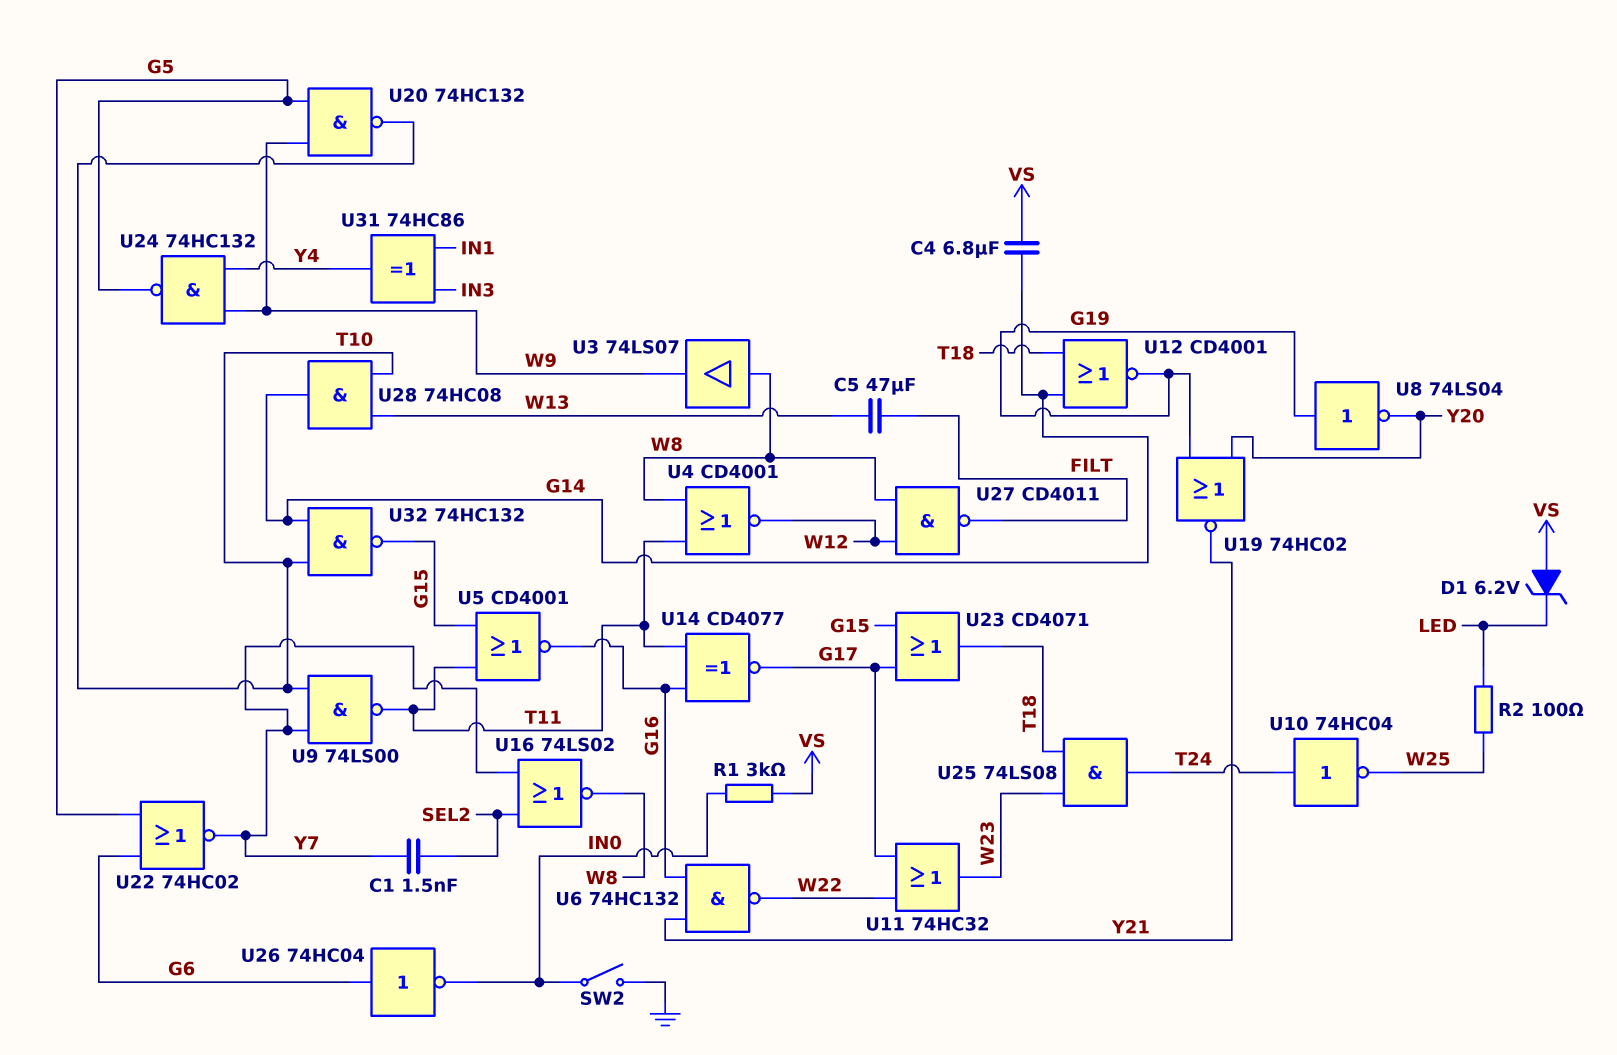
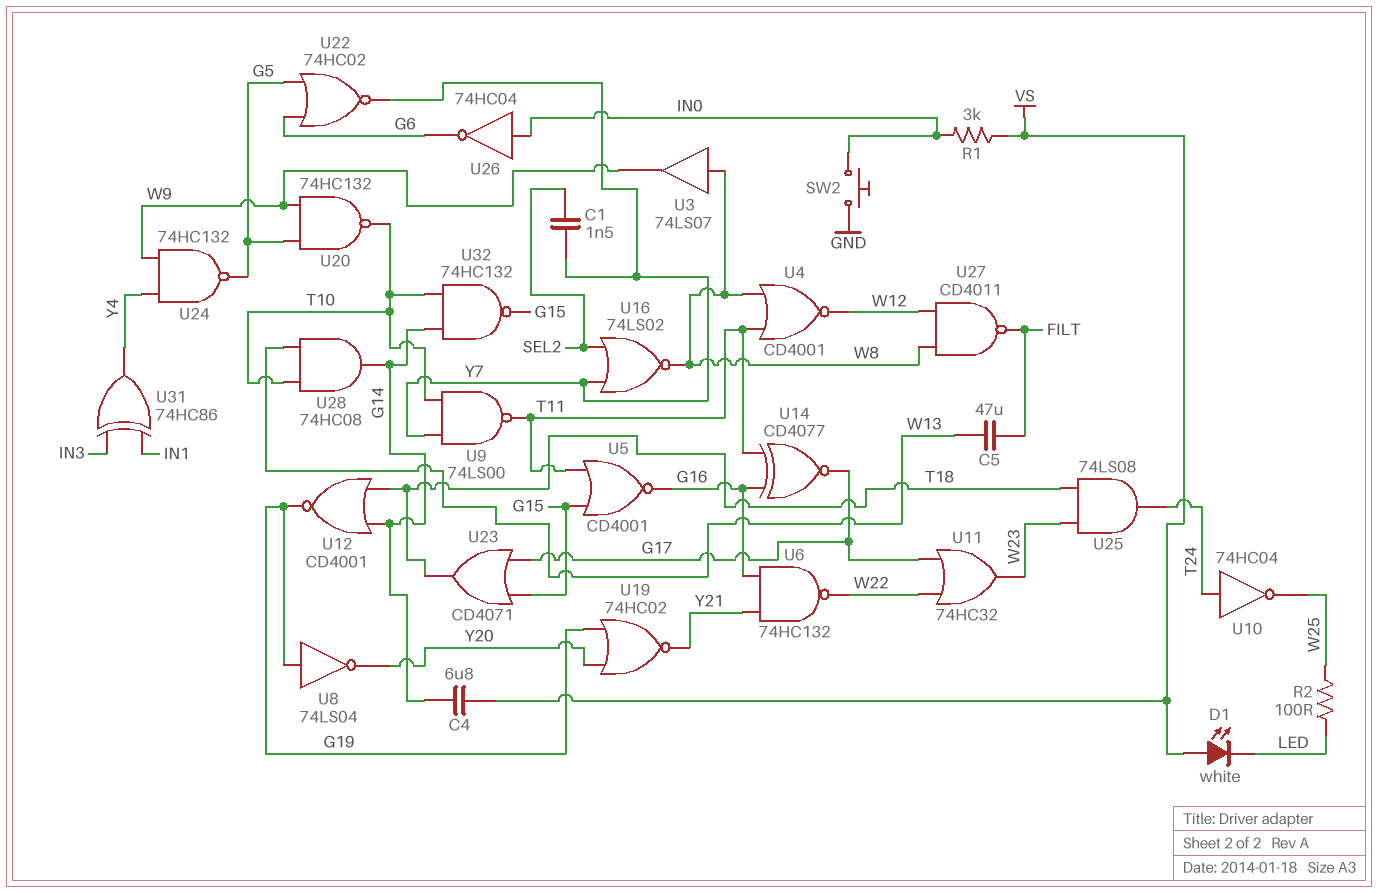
D1: zener 6.2V (A VS, K LED) -> LED white (A VS, K LED)
SW2: switch (GND, IN0) -> button (GND, IN0)
U26: NOT 74HC04 (in G6, out IN0) -> NOT 74HC04 (in IN0, out G6)

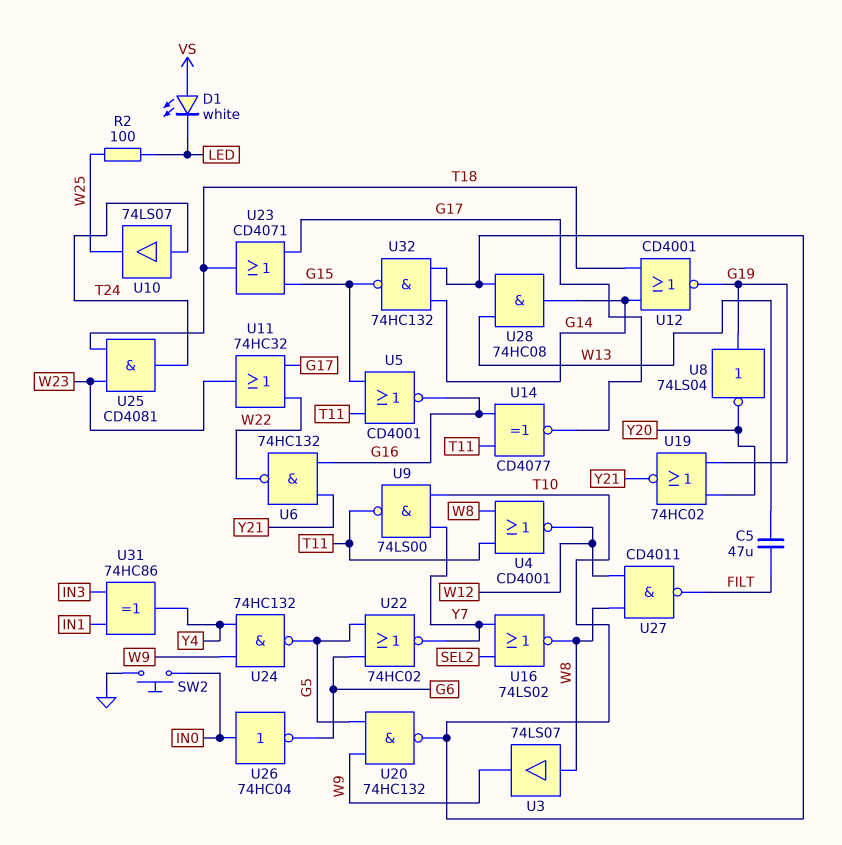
C1: 1.5nF (SEL2, Y7) -> none
C4: 6.8uF (G14, VS) -> none
R1: 3k (IN0, VS) -> none
U10: NOT 74HC04 (in T24, out W25) -> buffer 74LS07 (in T24, out W25)
U25: AND 74LS08 (in T18, in W23, out T24) -> AND CD4081 (in T18, in W23, out T24)

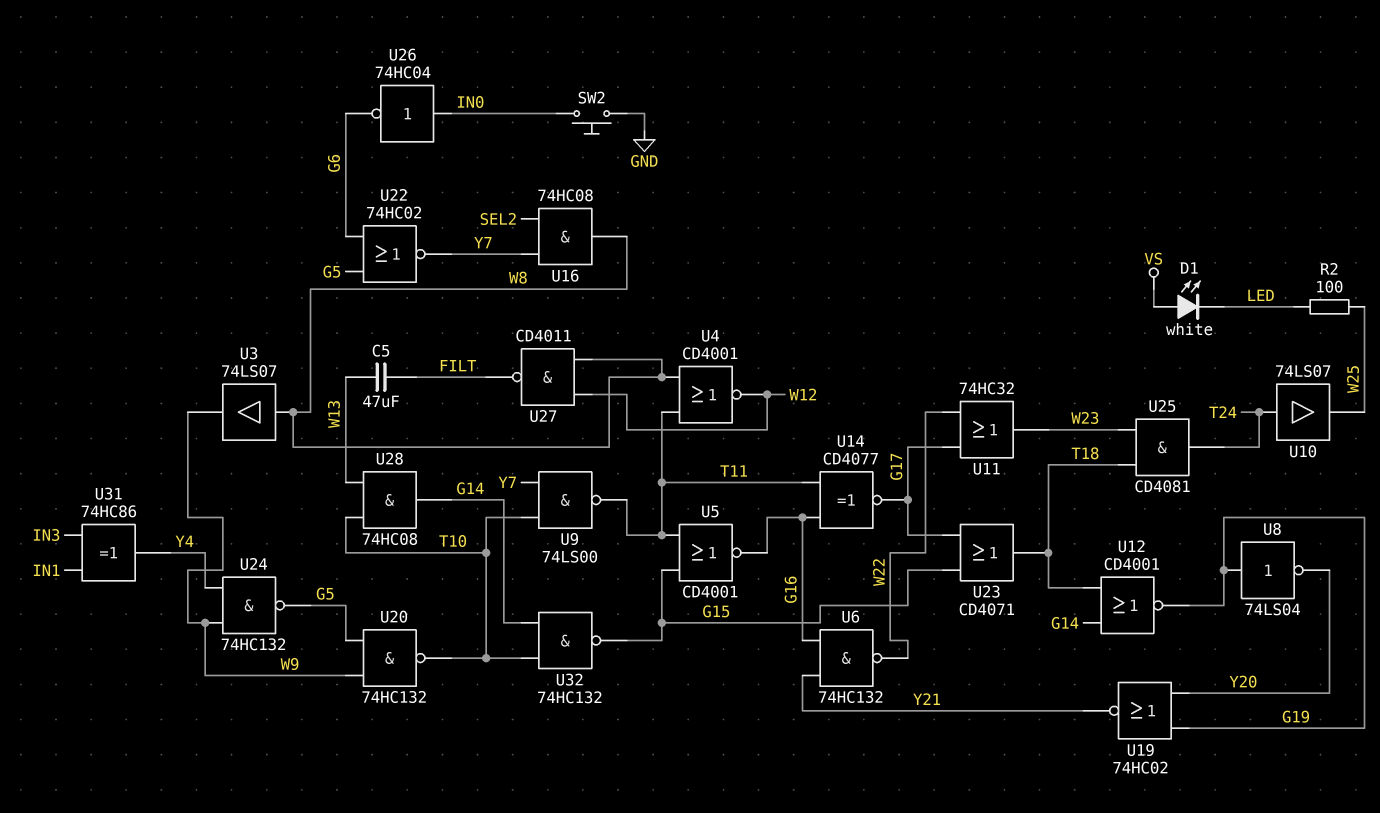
U16: NOR 74LS02 (in SEL2, in Y7, out W8) -> AND 74HC08 (in SEL2, in Y7, out W8)

